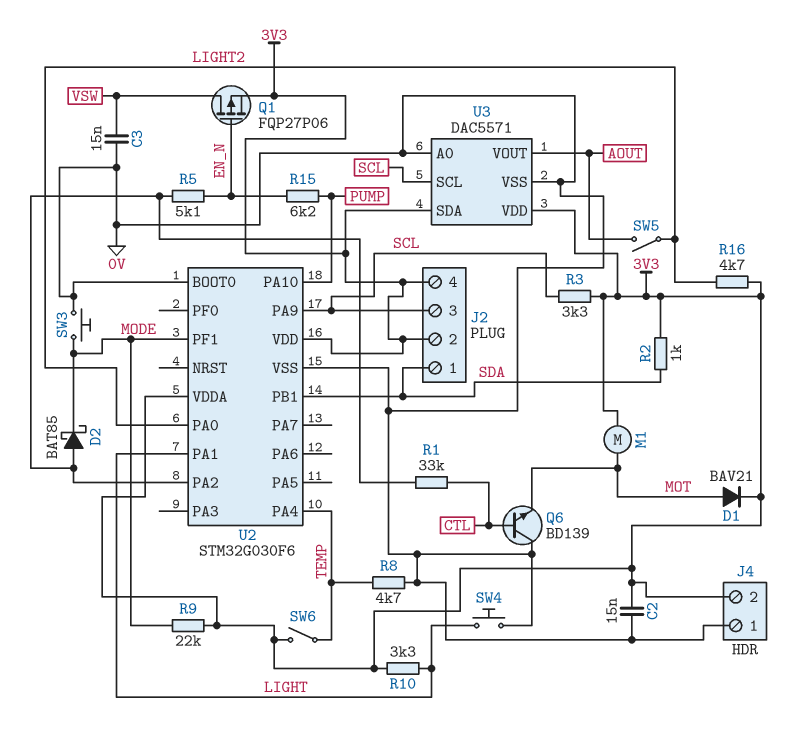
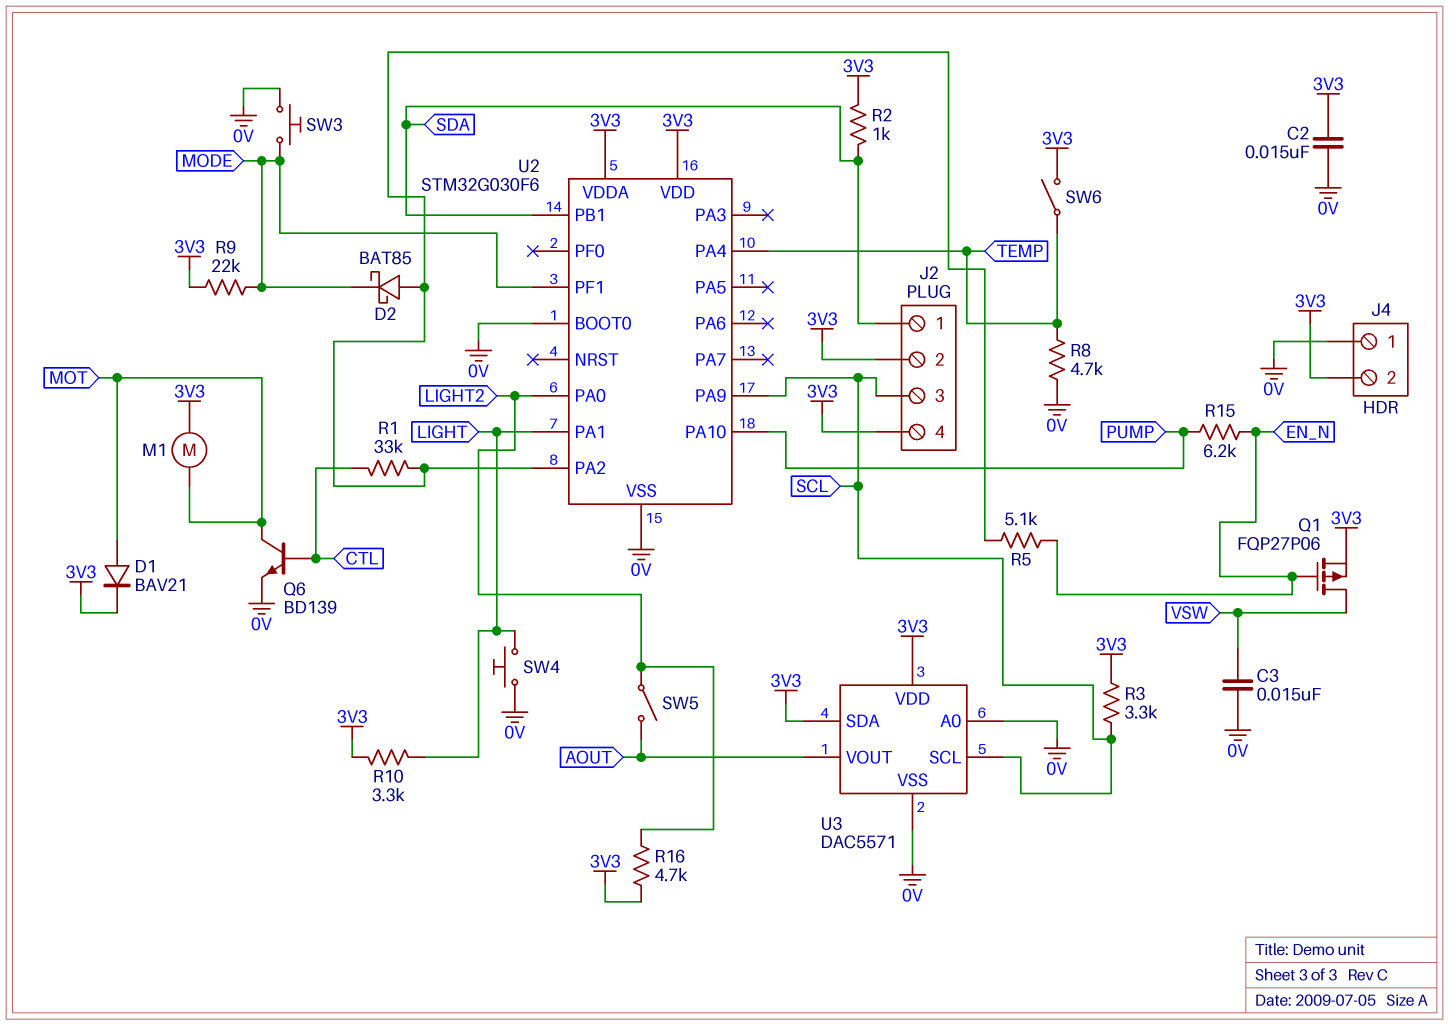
Q6: NPN BD139 (B CTL, C 0V, E MOT) -> NPN BD139 (B CTL, C MOT, E 0V)

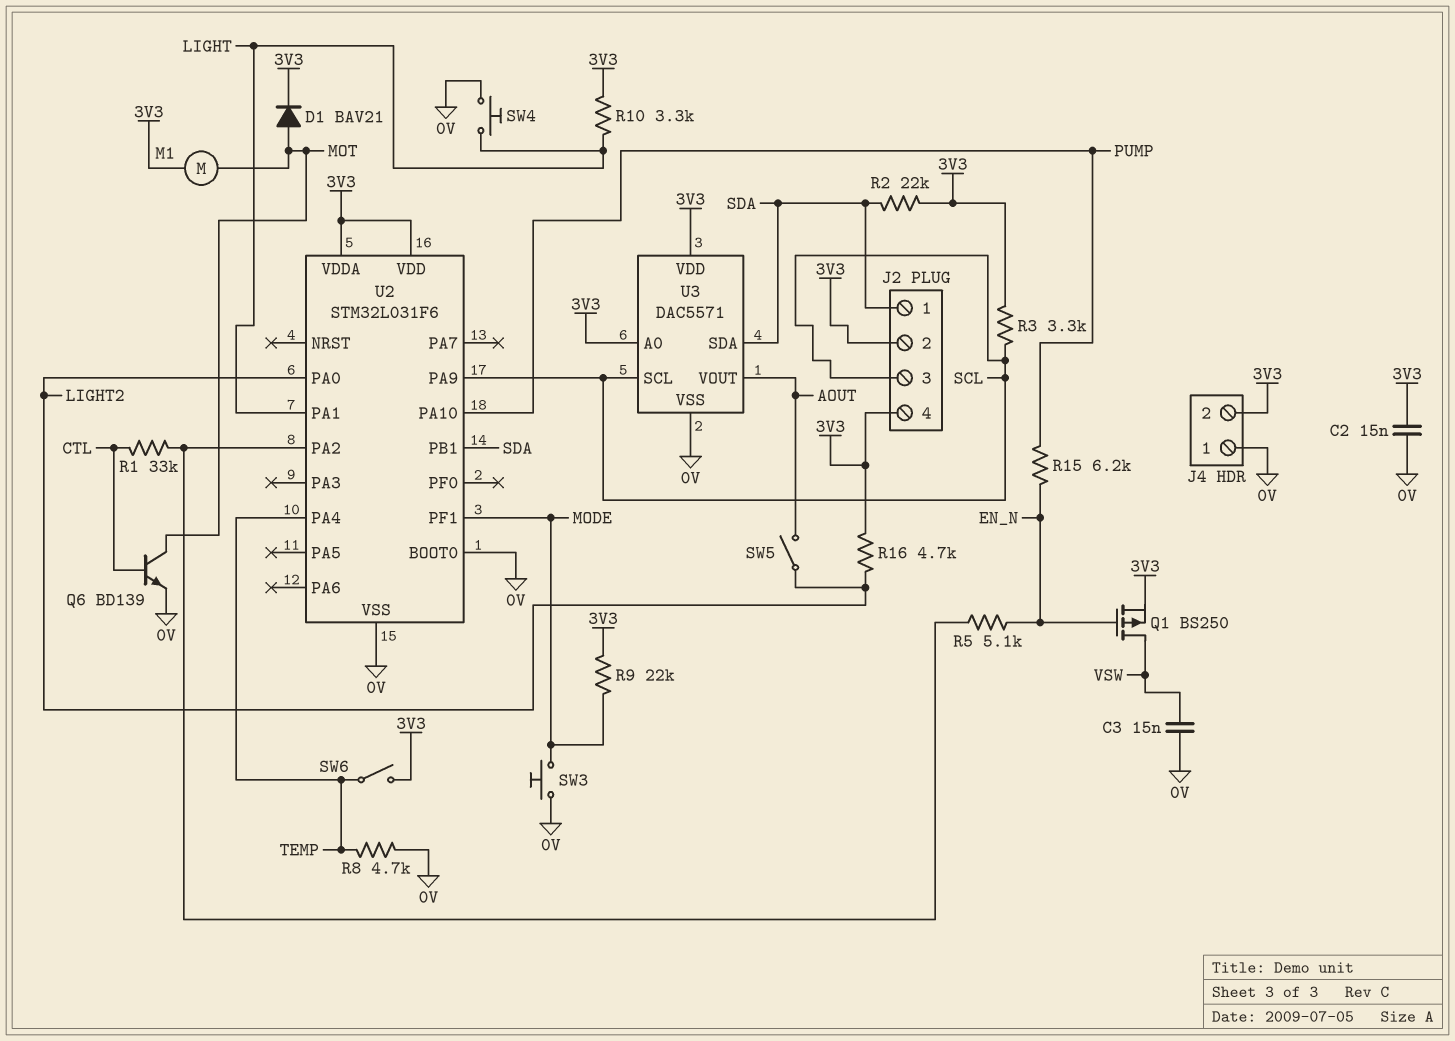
D2: schottky BAT85 (A U2/PA2, K MODE) -> none
Q1: PMOS FQP27P06 (G EN_N, D VSW, S 3V3) -> PMOS BS250 (G EN_N, D VSW, S 3V3)
R2: 1k (3V3, SDA) -> 22k (3V3, SDA)
U2: STM32G030F6 -> STM32L031F6
U3 pin A0: 0V -> 3V3
U3 pin SDA: 3V3 -> SDA

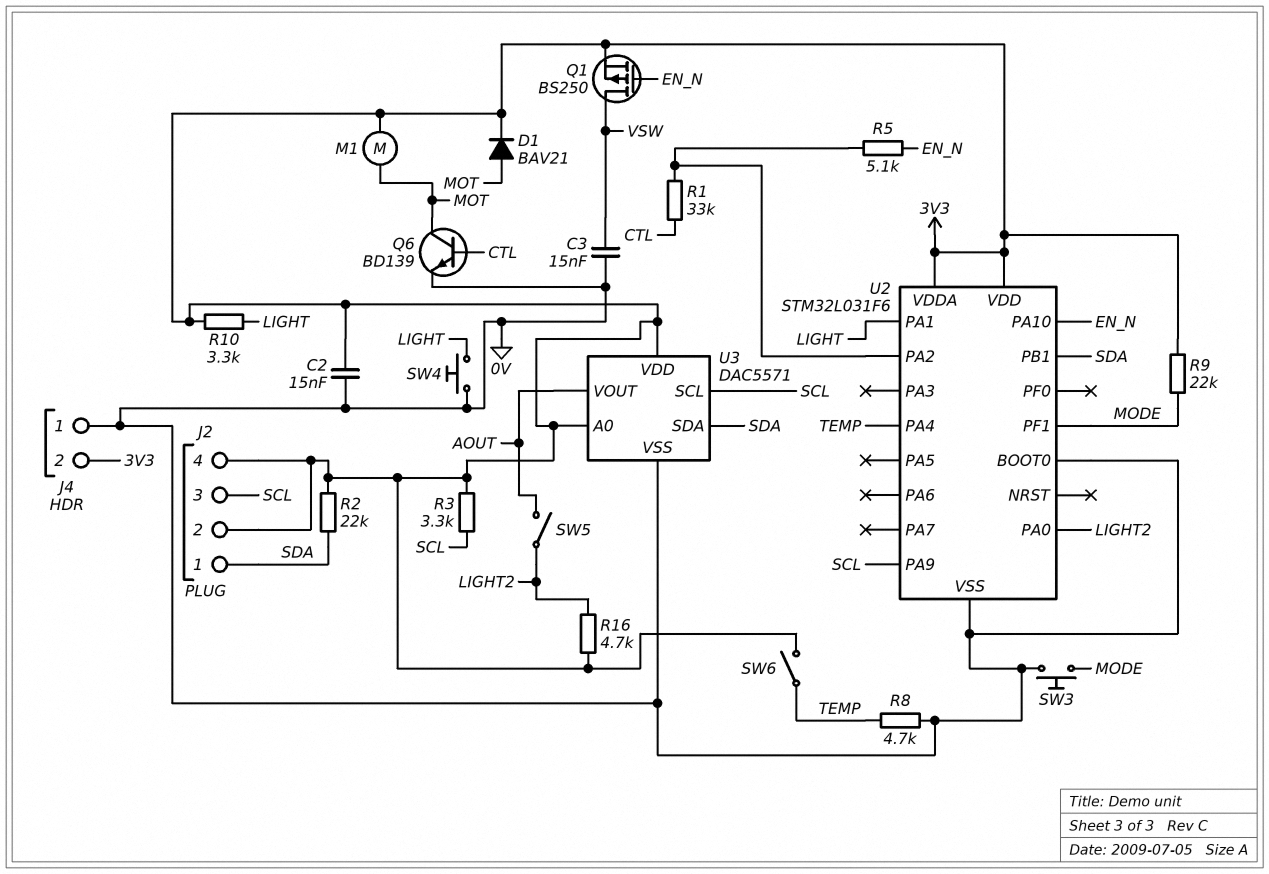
R15: 6.2k (EN_N, PUMP) -> none
U2 pin PA10: PUMP -> EN_N

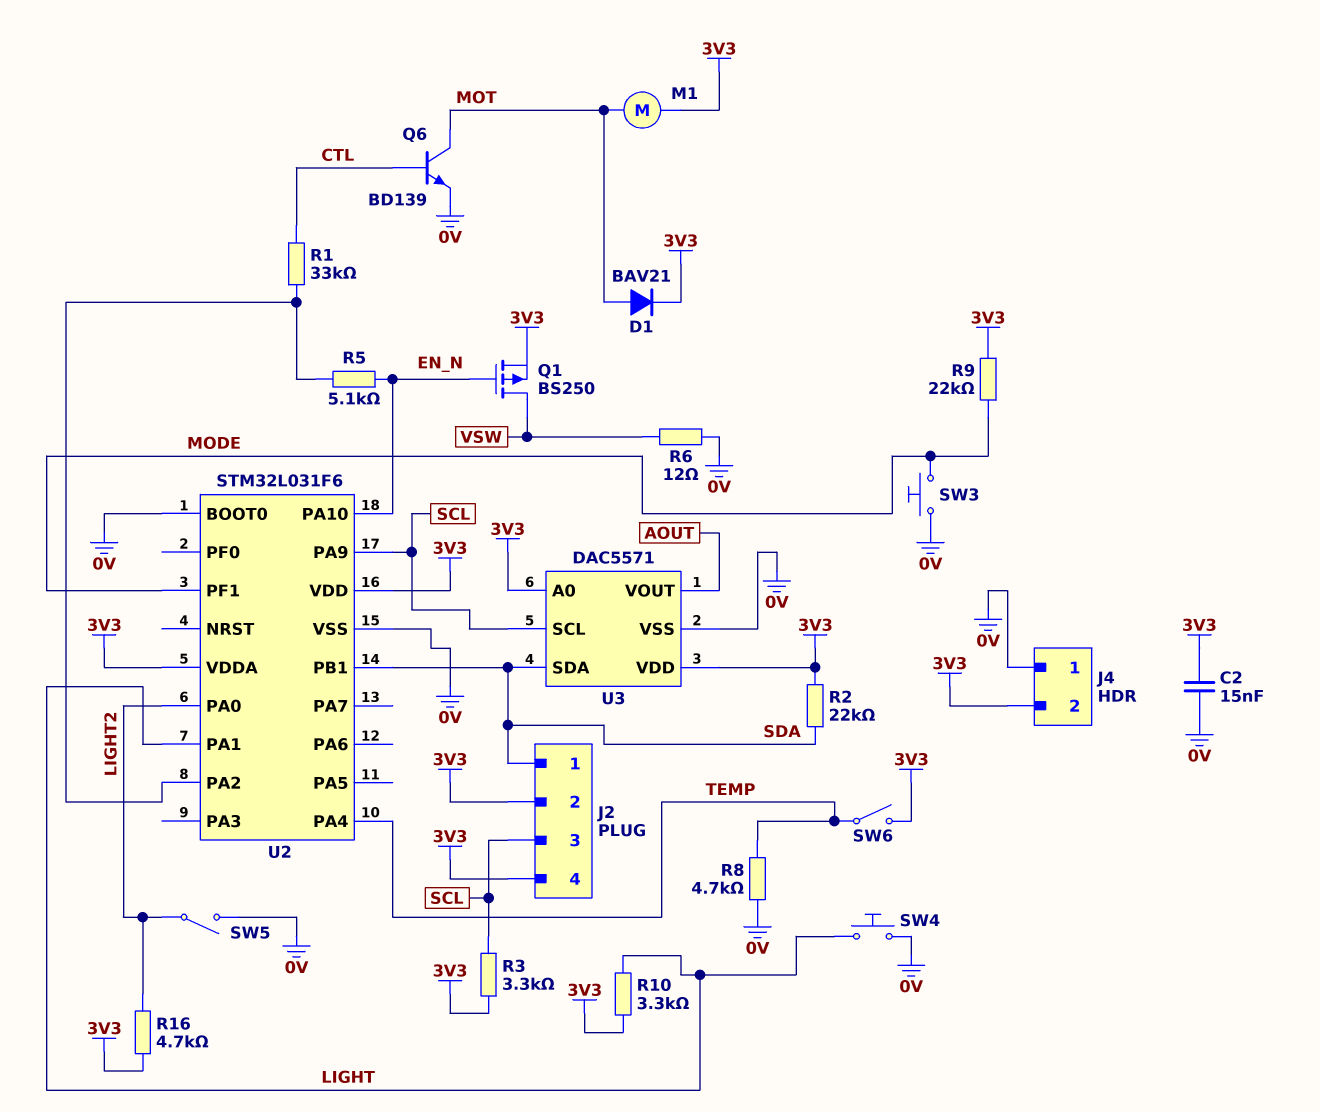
C3: 15nF (0V, VSW) -> none
R6: none -> 12 (0V, VSW)
SW5: switch (AOUT, LIGHT2) -> switch (0V, LIGHT2)

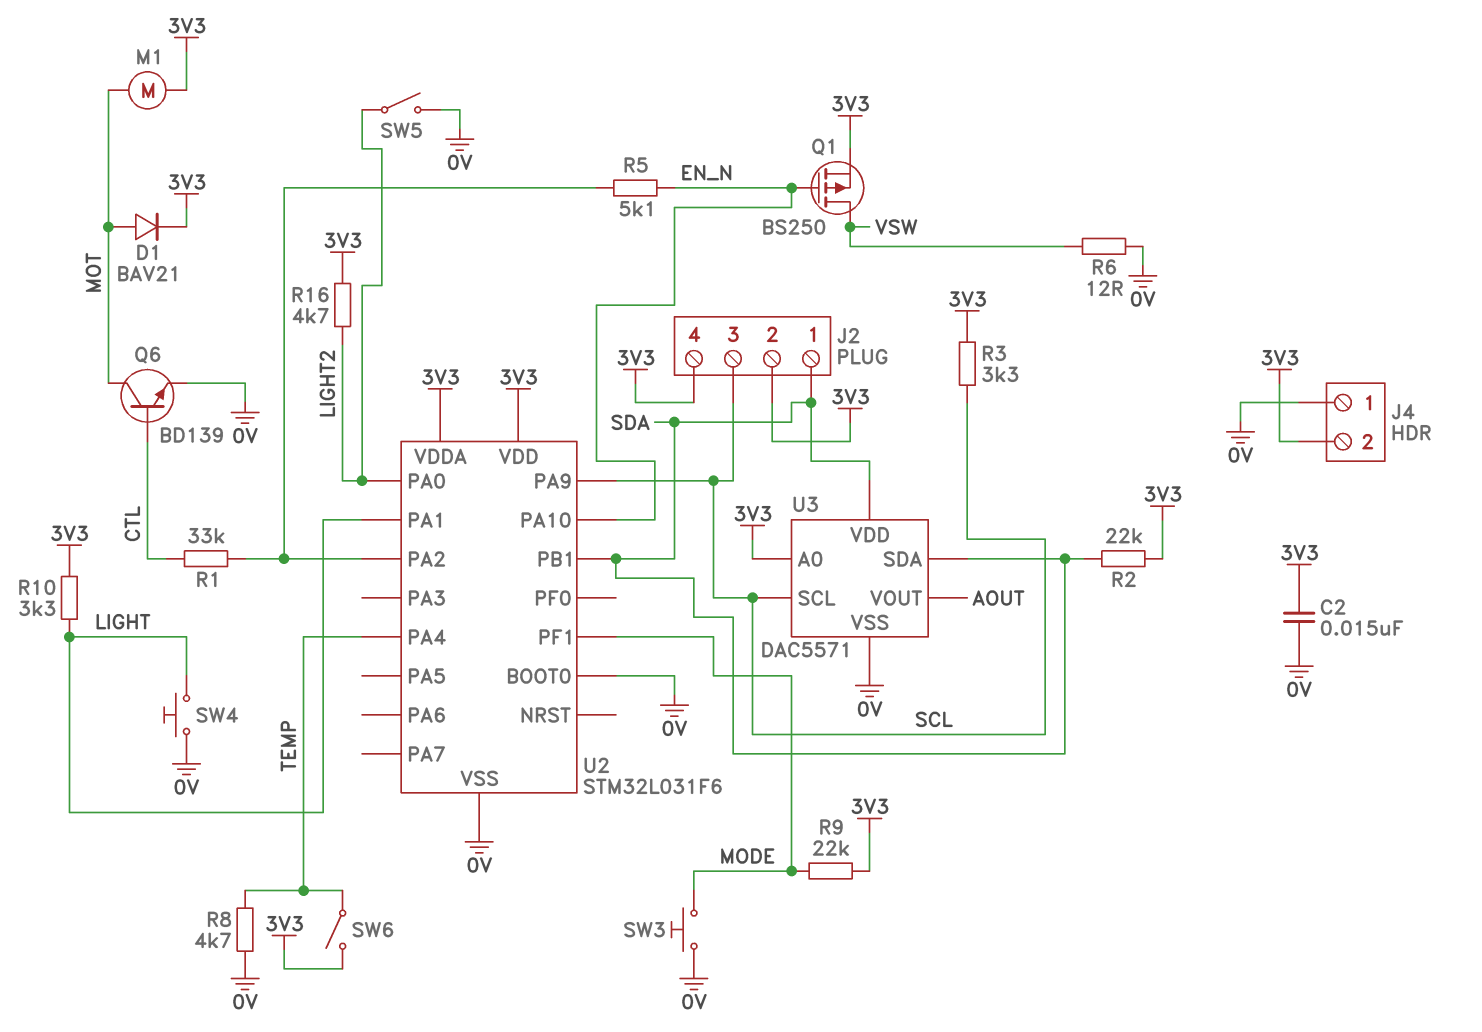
U3 pin VDD: 3V3 -> SDA

